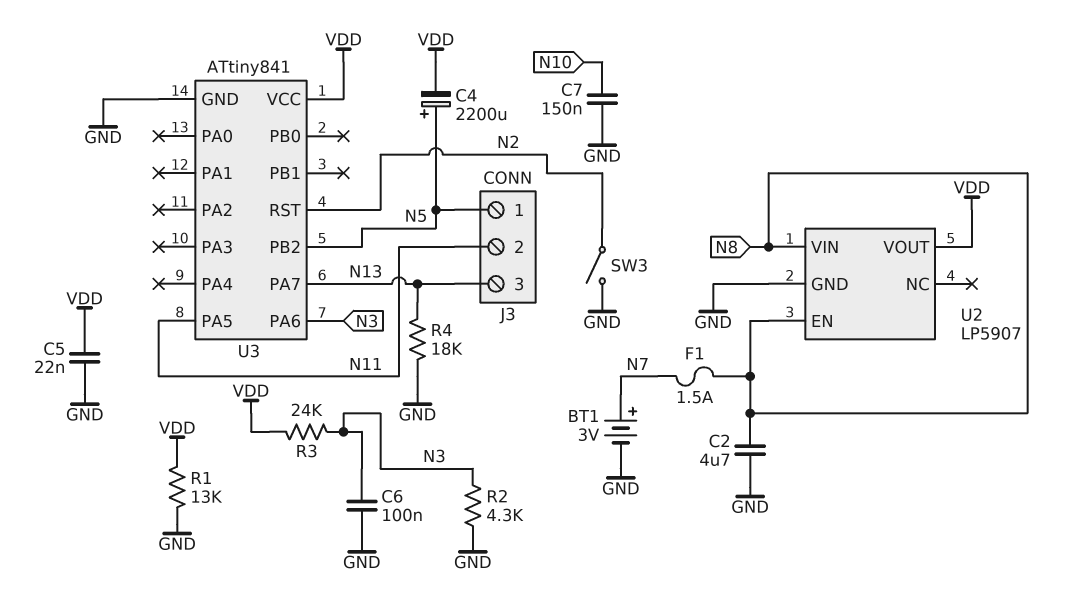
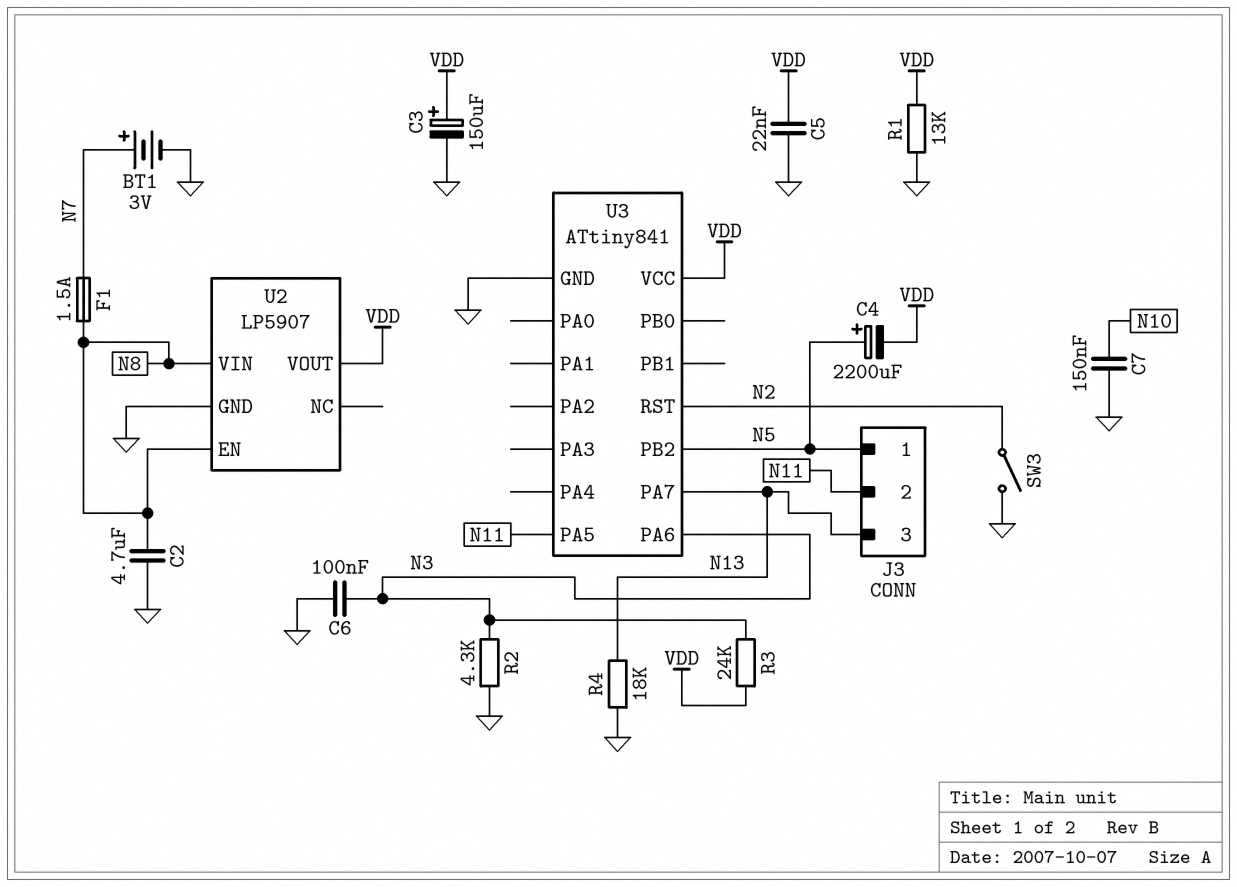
C3: none -> 150uF (plus VDD, minus GND)

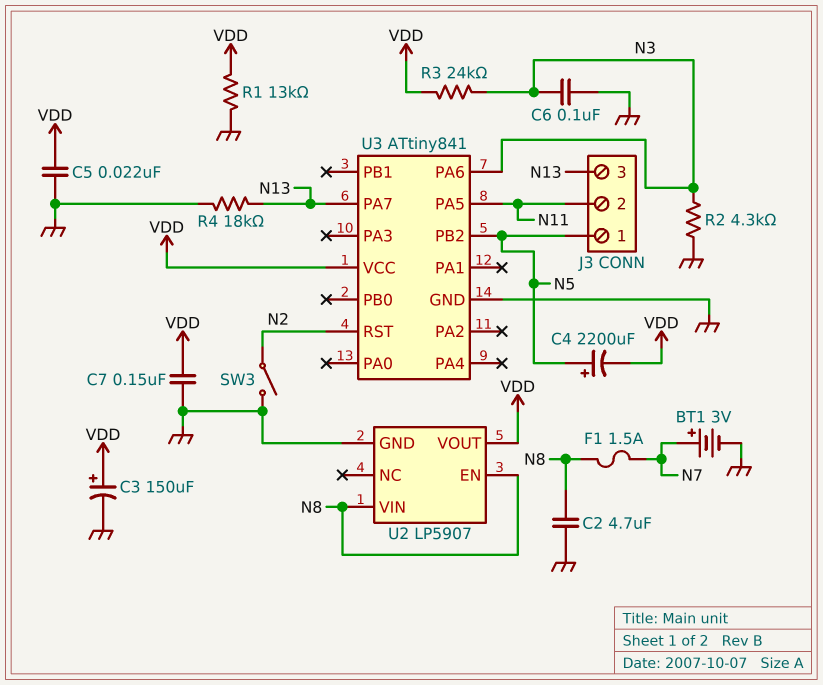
C7: 150nF (GND, N10) -> 150nF (GND, VDD)

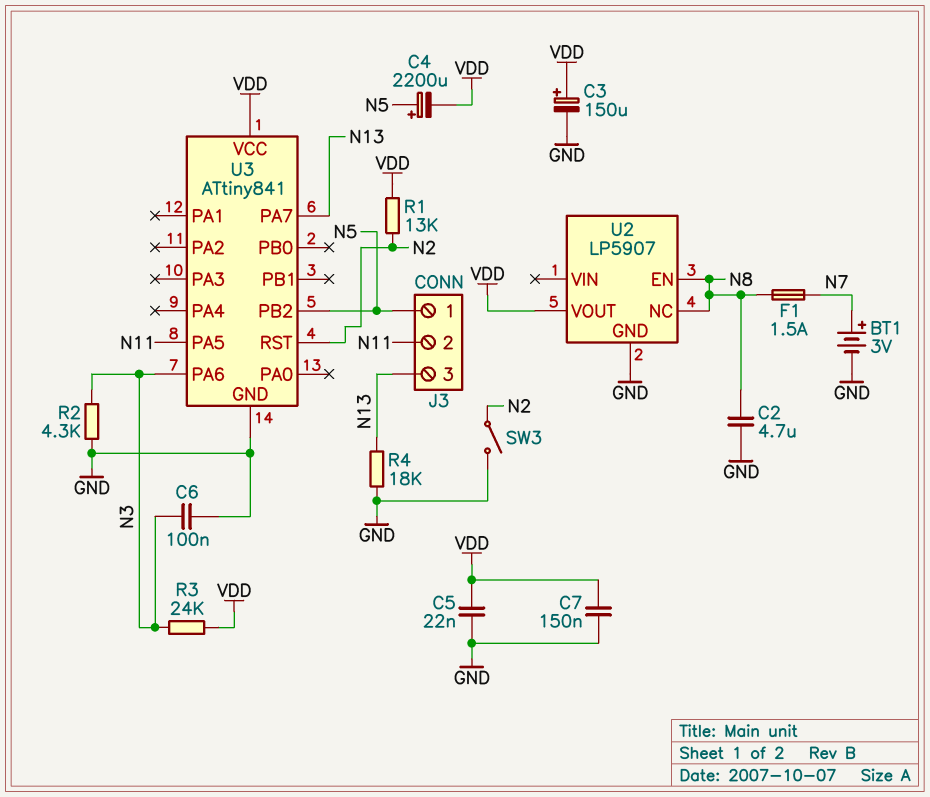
R1: 13k (GND, VDD) -> 13k (N2, VDD)
U2 pin NC: none -> N8
U2 pin VIN: N8 -> none

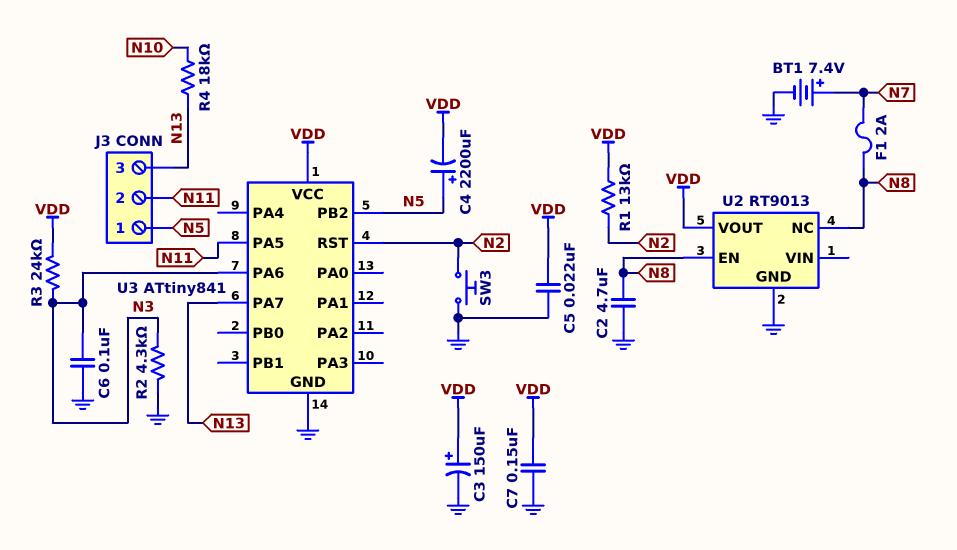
BT1: 3V (plus N7, minus GND) -> 7.4V (plus N7, minus GND)
F1: 1.5A (N7, N8) -> 2A (N7, N8)
R4: 18k (GND, N13) -> 18k (N10, N13)
SW3: switch (GND, N2) -> button (GND, N2)
U2: LP5907 -> RT9013

